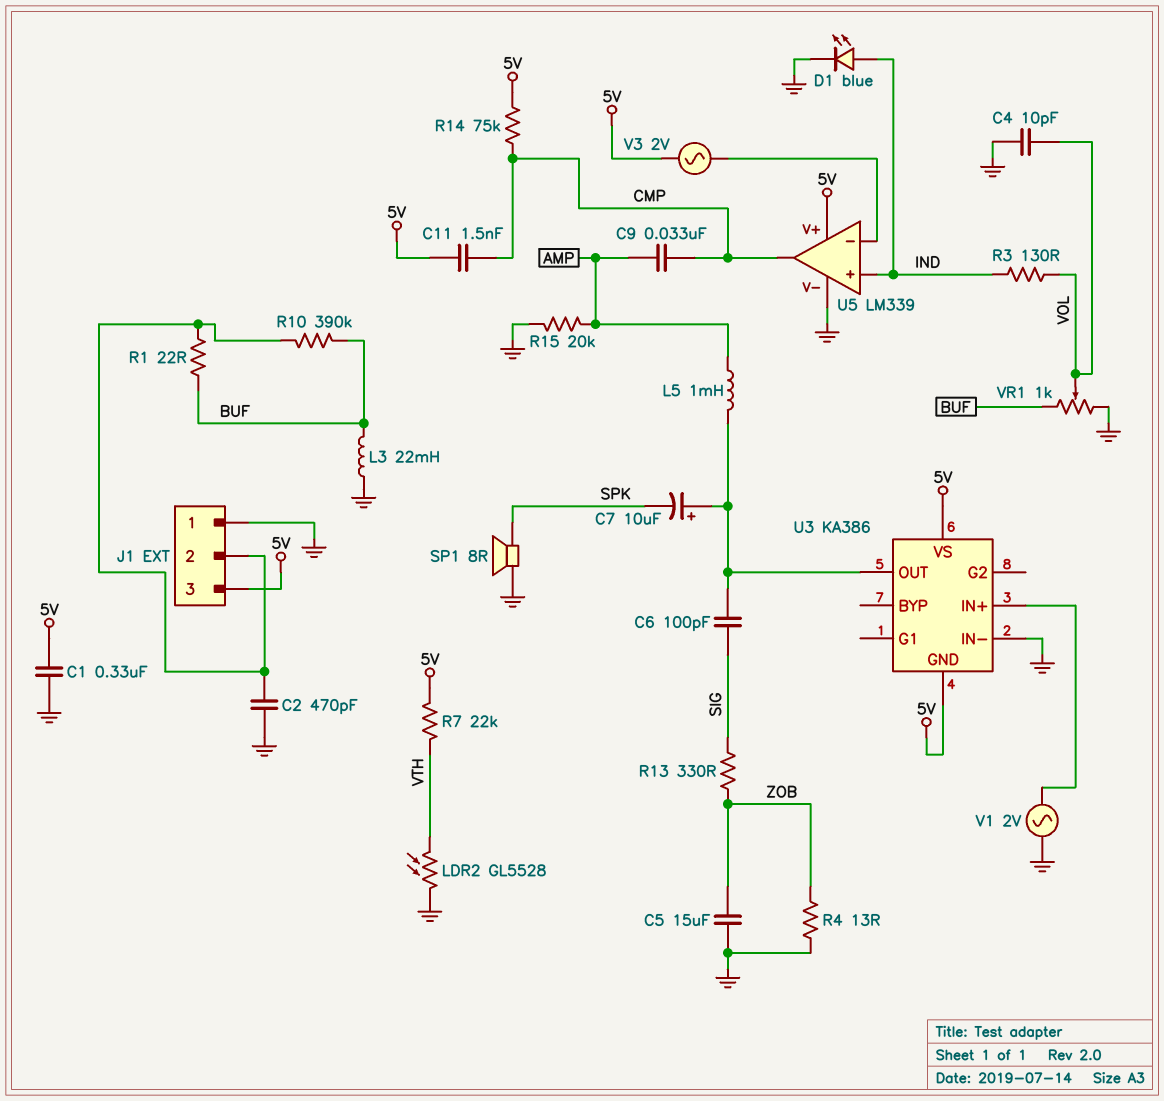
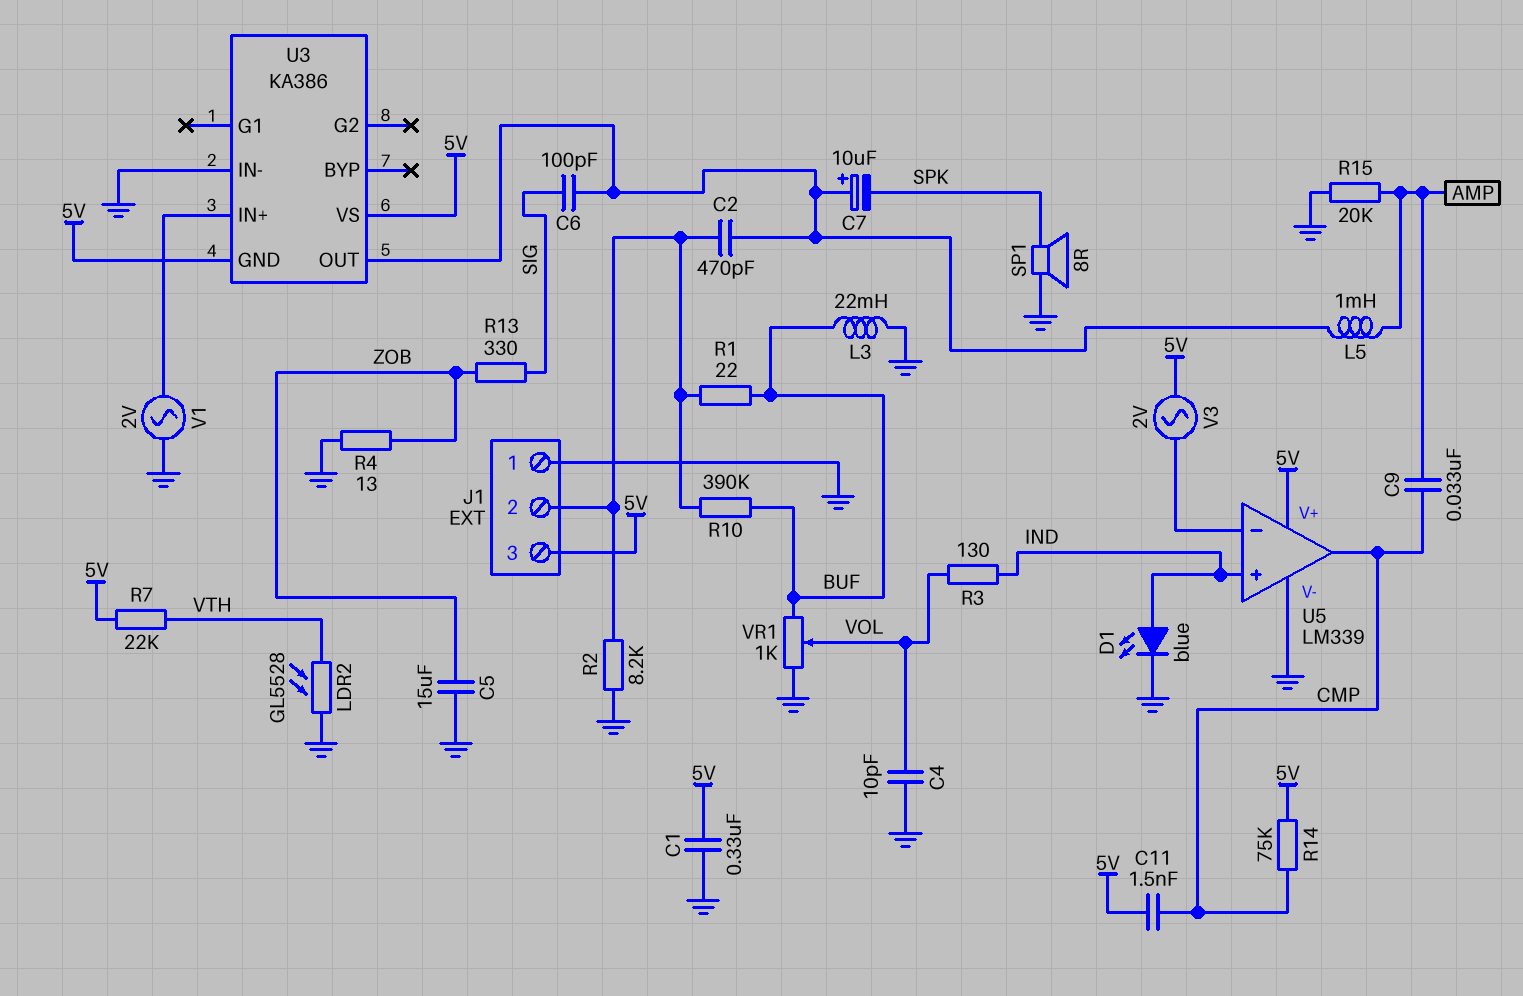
C2: 470pF (GND, J1/2) -> 470pF (J1/2, U3/OUT)
R2: none -> 8.2k (GND, J1/2)

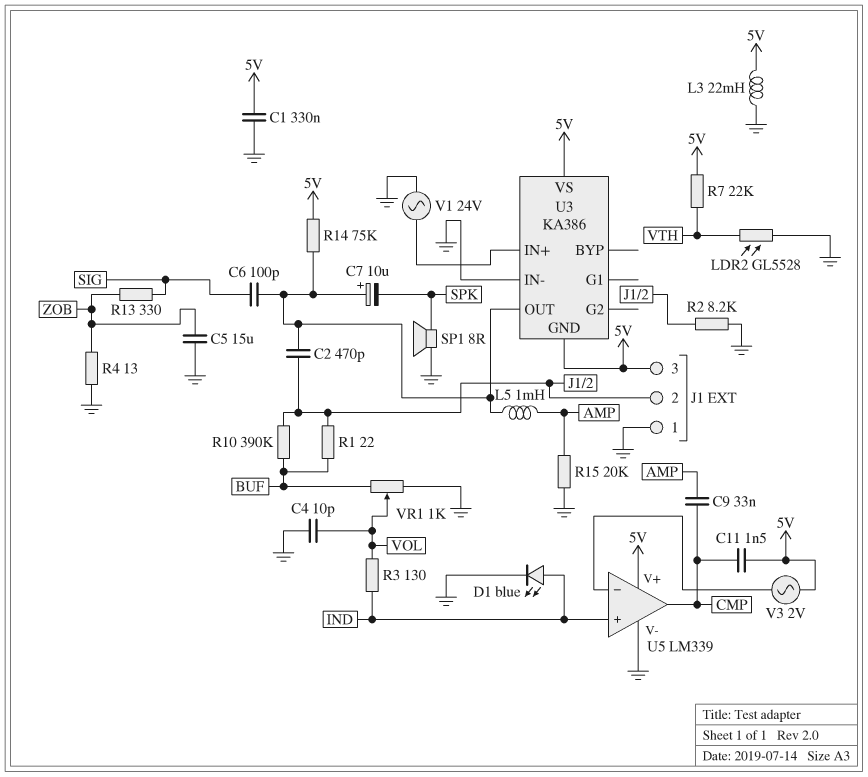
L3: 22mH (BUF, GND) -> 22mH (5V, GND)
R14: 75k (5V, CMP) -> 75k (5V, U3/OUT)
V1: AC 2V (GND, U3/IN+) -> AC 24V (GND, U3/IN+)

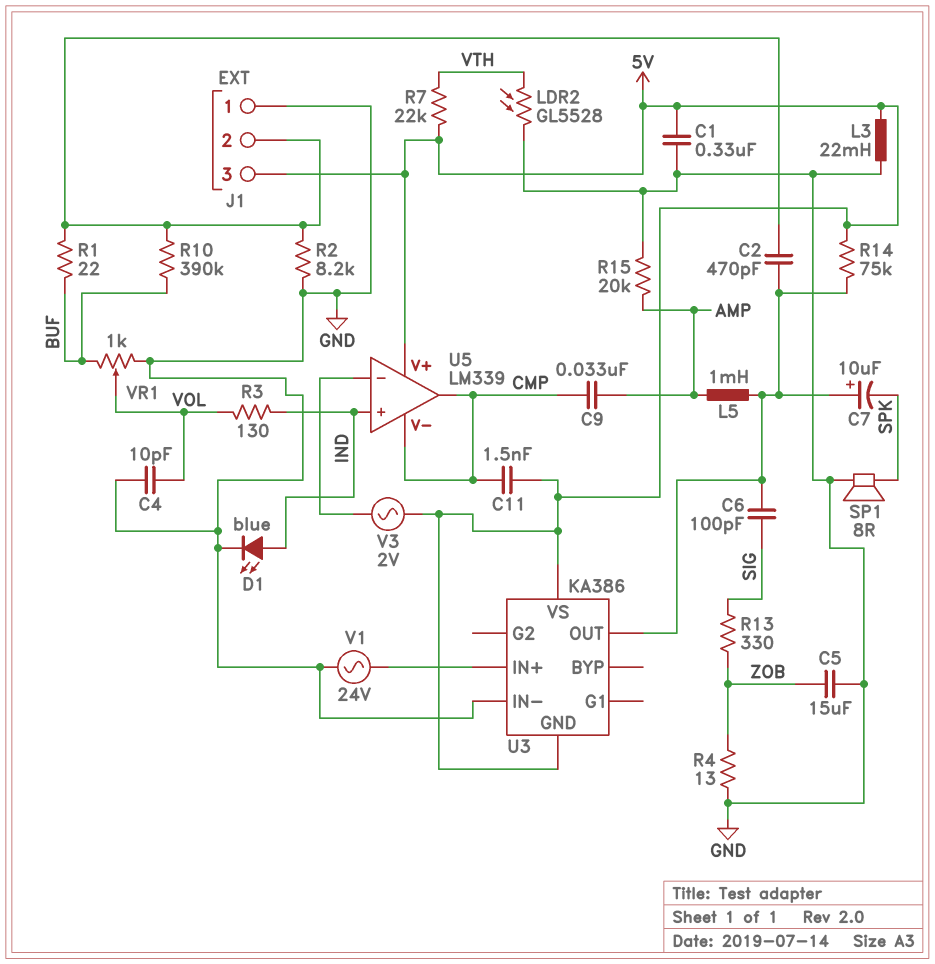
U5 pin V-: GND -> CMP

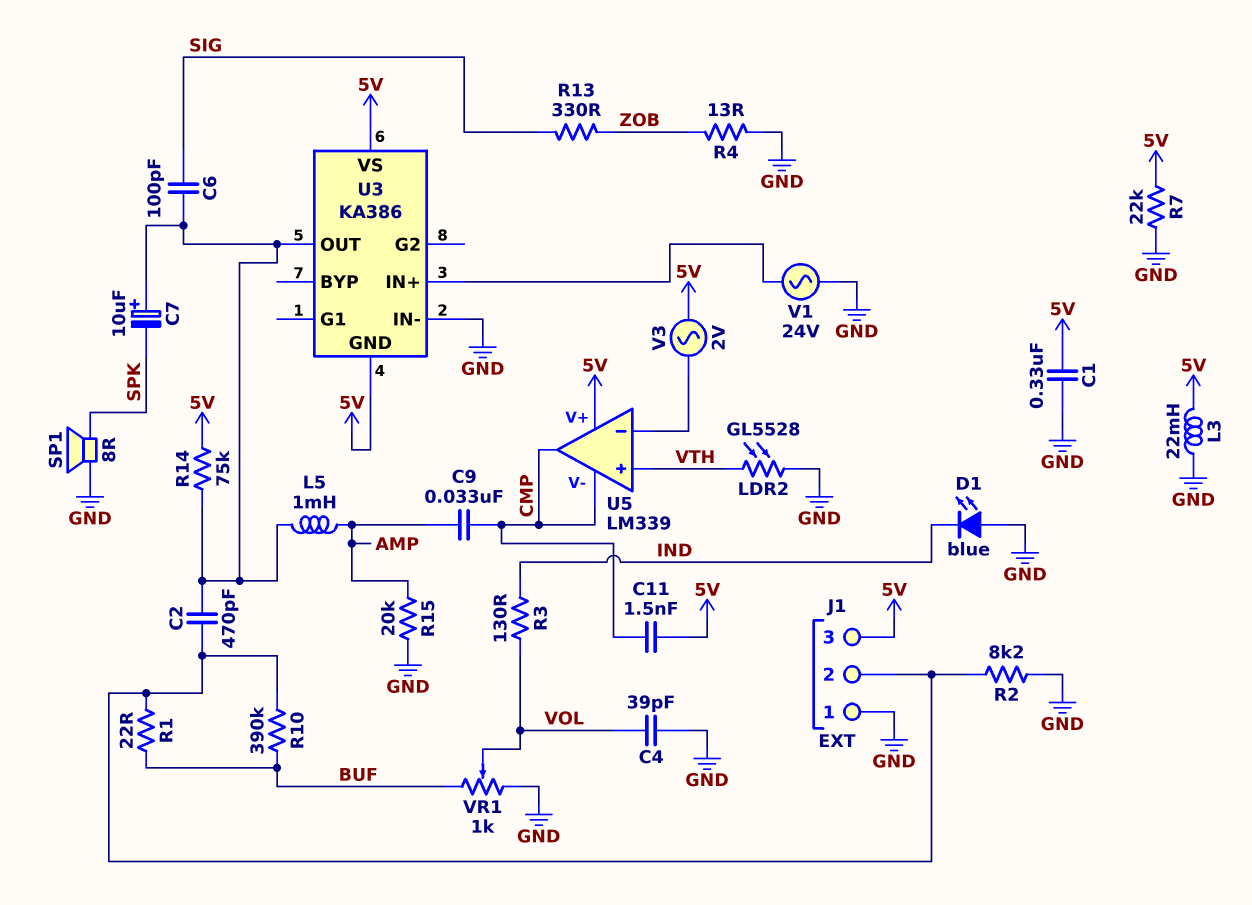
C4: 10pF (GND, VOL) -> 39pF (GND, VOL)
C5: 15uF (GND, ZOB) -> none
D1: LED blue (A IND, K GND) -> LED blue (A GND, K IND)
R7: 22k (5V, VTH) -> 22k (5V, GND)
U5 pin in+: IND -> VTH

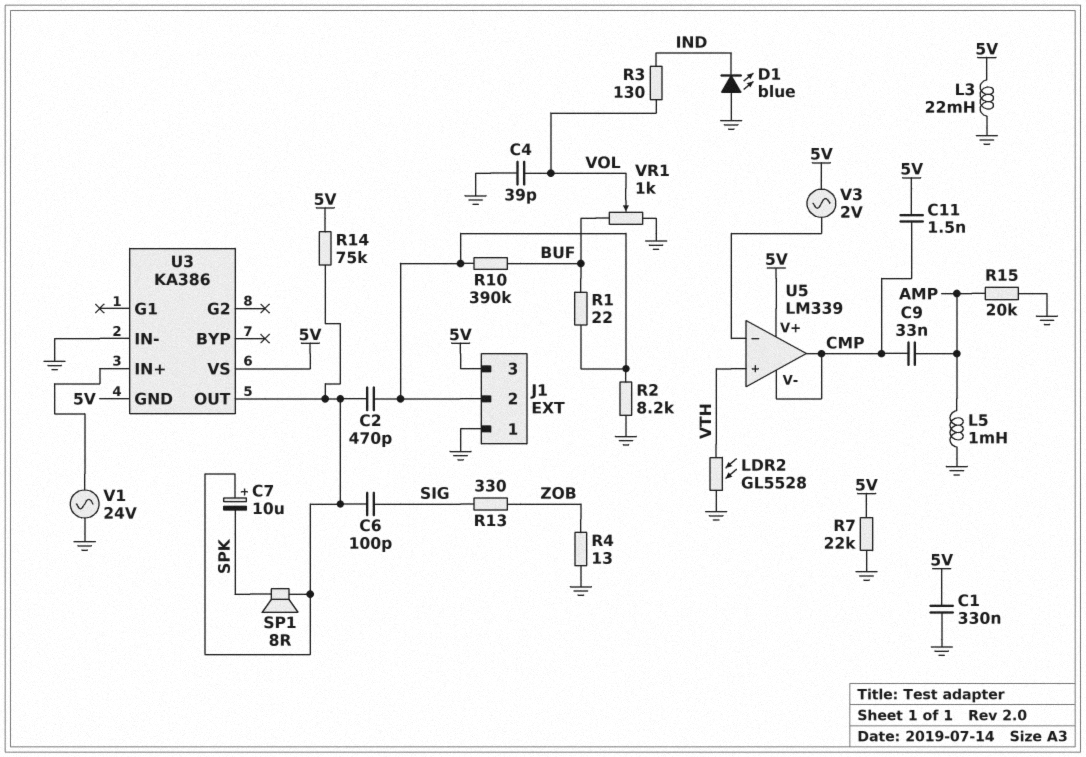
L5: 1mH (AMP, U3/OUT) -> 1mH (AMP, GND)
SP1: speaker 8R (GND, SPK) -> speaker 8R (SPK, U3/OUT)

